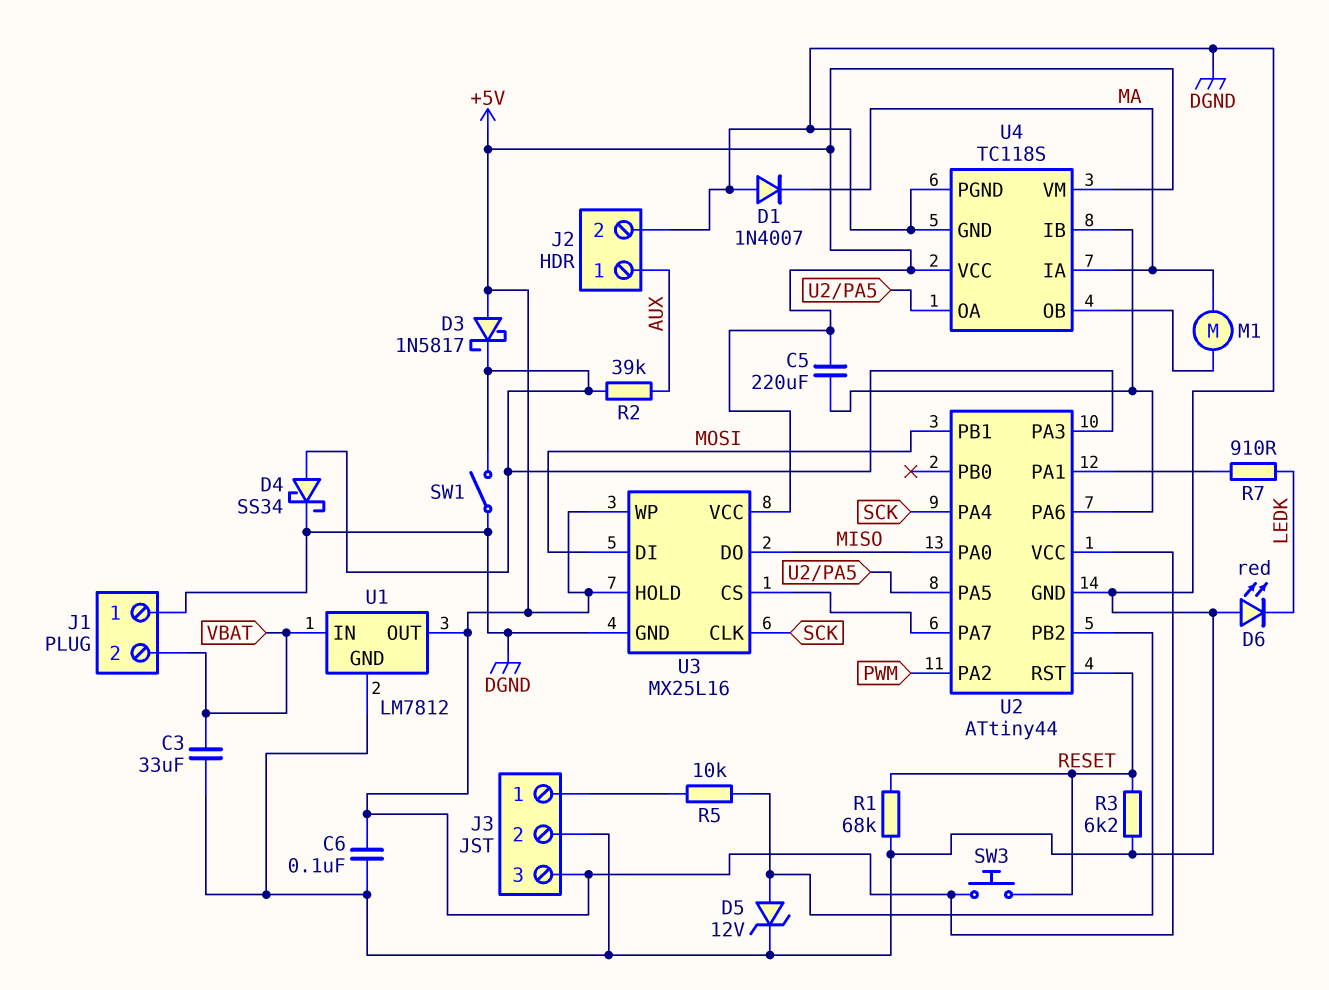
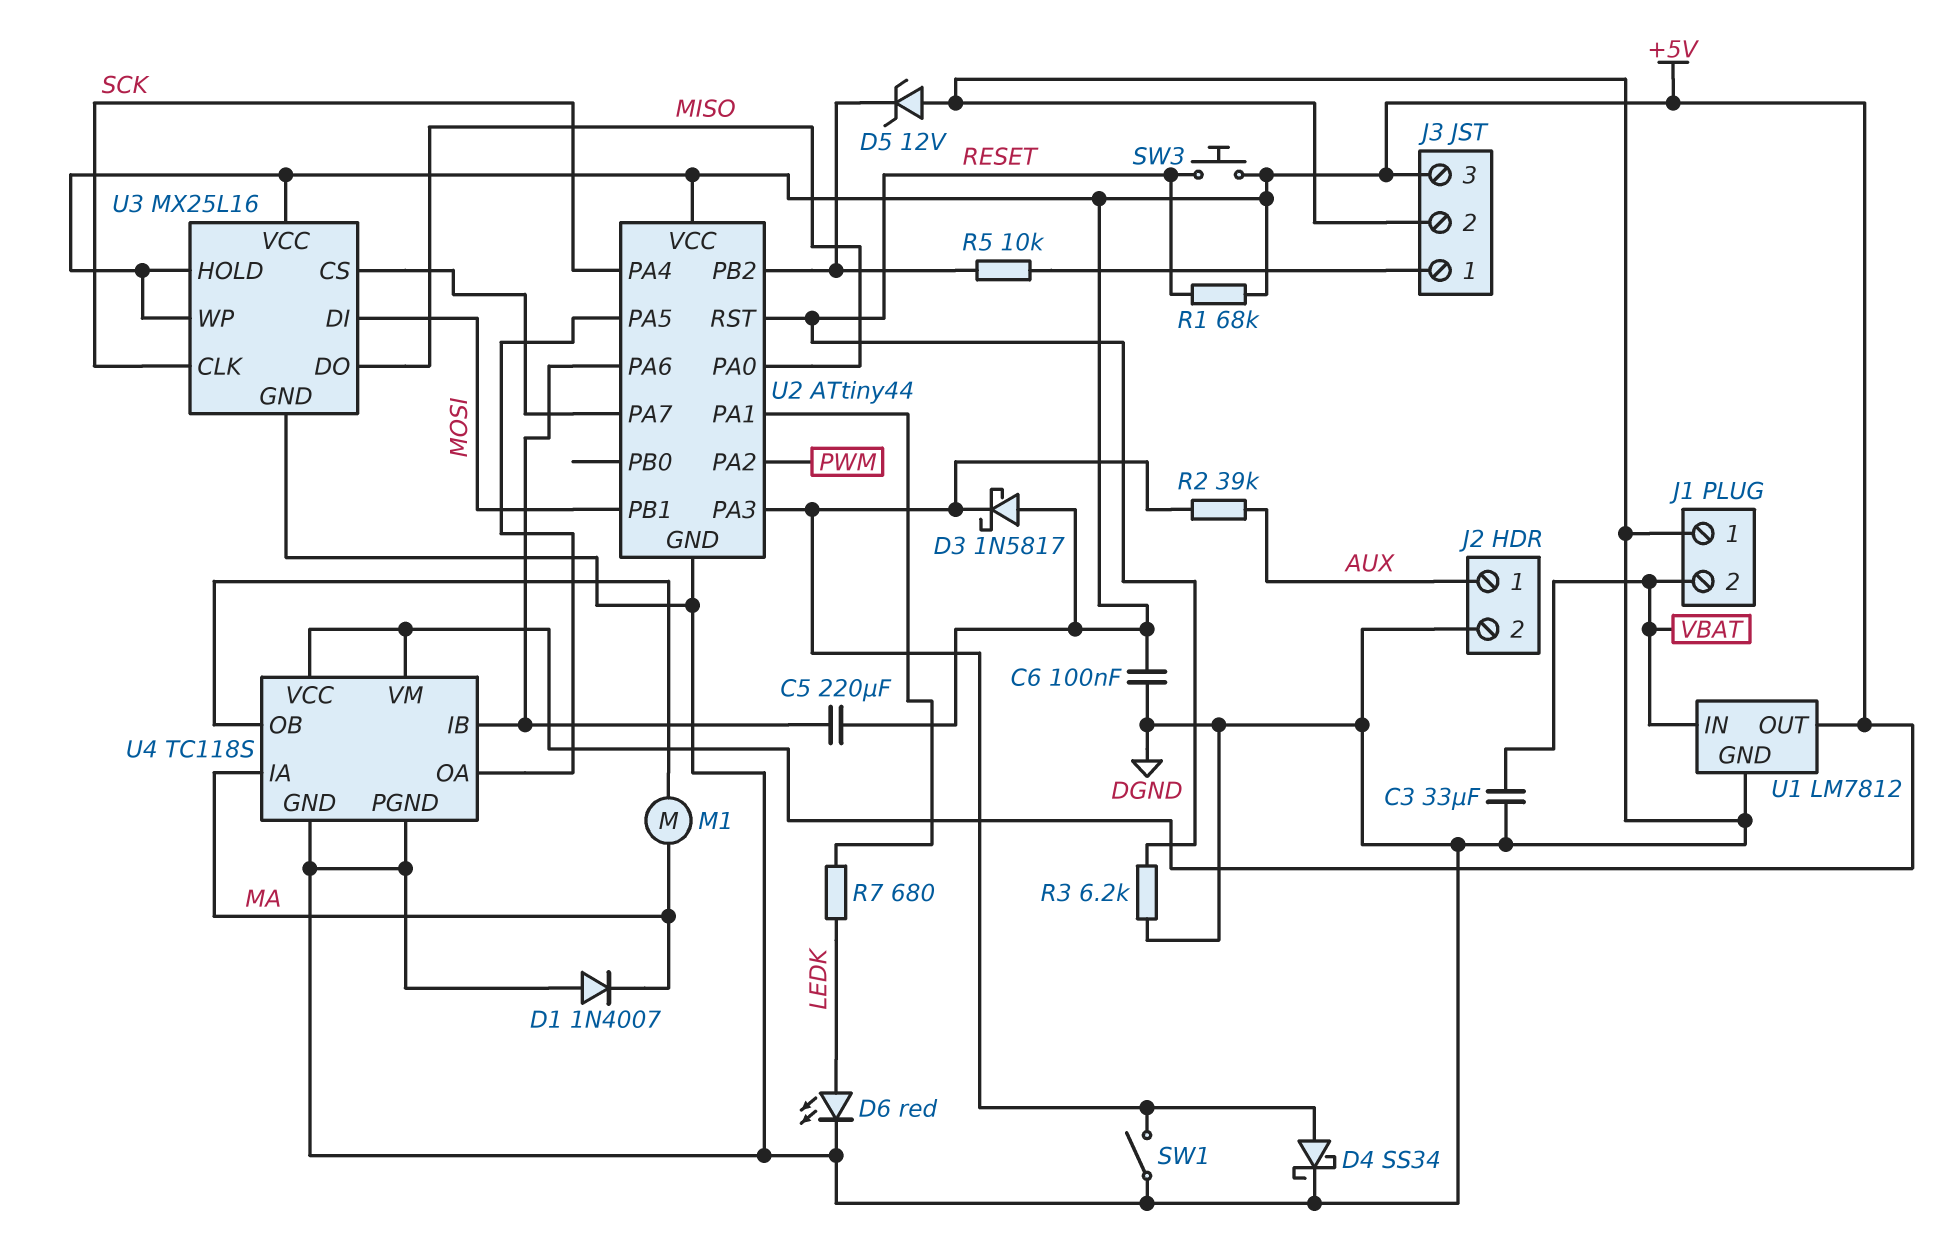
D5: zener 12V (A U2/PB2, K DGND) -> zener 12V (A DGND, K U2/PB2)
D6: LED red (A DGND, K LEDK) -> LED red (A LEDK, K DGND)
R1: 68k (DGND, RESET) -> 68k (+5V, RESET)
R7: 910 (LEDK, U2/PA1) -> 680 (LEDK, U2/PA1)

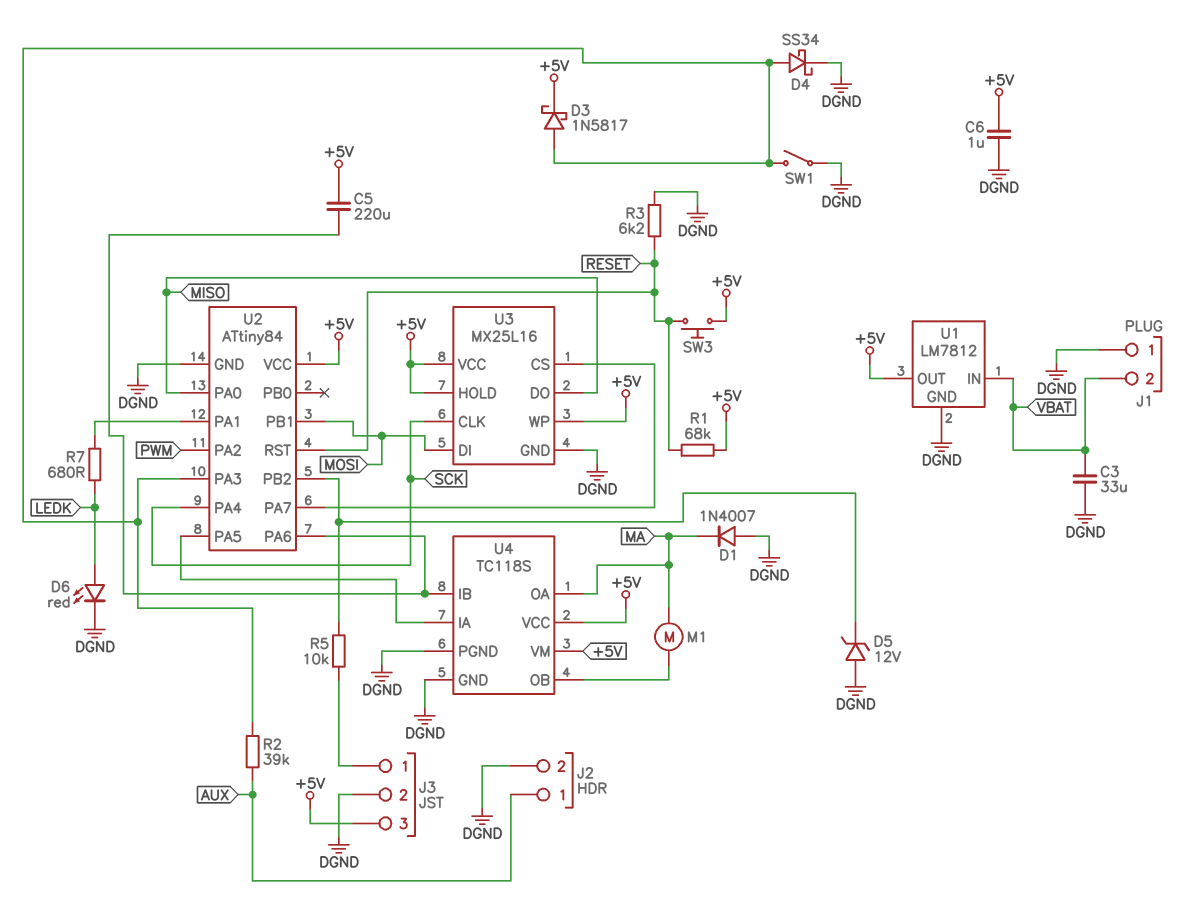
C6: 100nF (+5V, DGND) -> 1uF (+5V, DGND)
D3: schottky 1N5817 (A +5V, K U2/PA3) -> schottky 1N5817 (A U2/PA3, K +5V)
U2: ATtiny44 -> ATtiny84
U4 pin IA: MA -> U2/PA5
U4 pin OA: U2/PA5 -> MA

